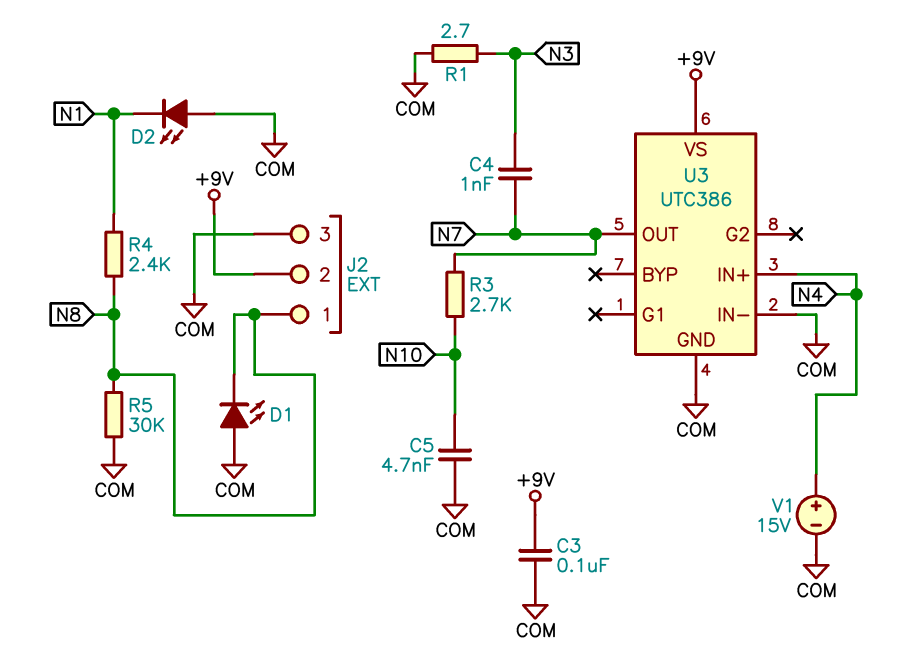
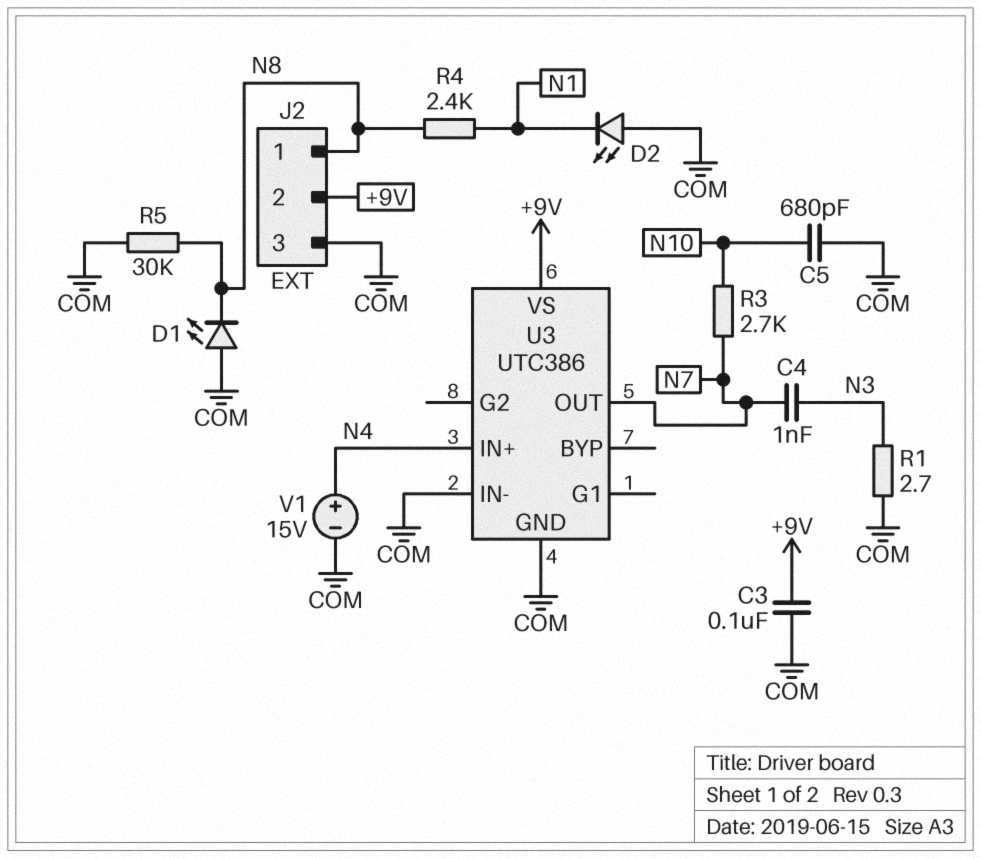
C5: 4.7nF (COM, N10) -> 680pF (COM, N10)

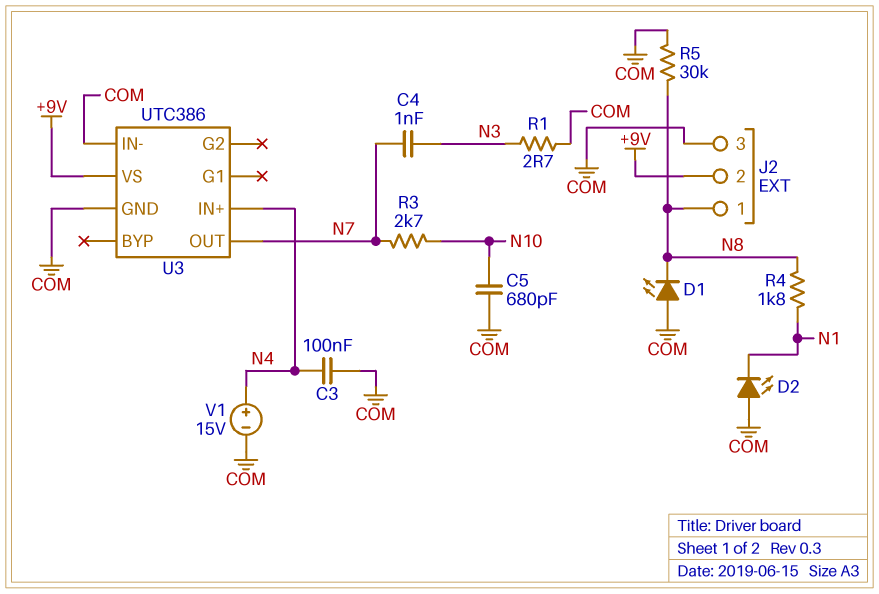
C3: 100nF (+9V, COM) -> 100nF (COM, N4)
R4: 2.4k (N1, N8) -> 1.8k (N1, N8)

